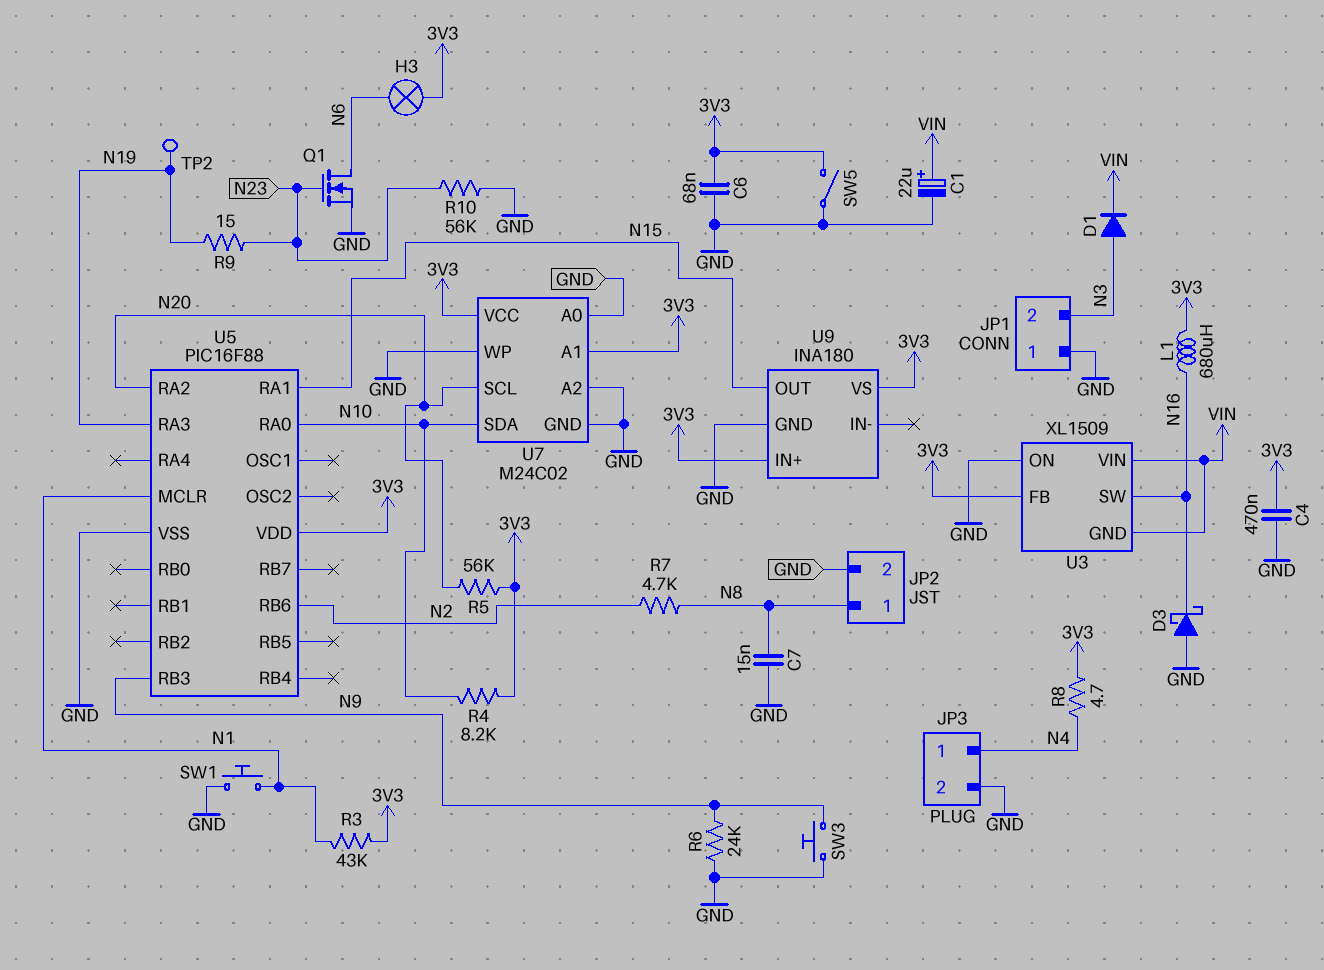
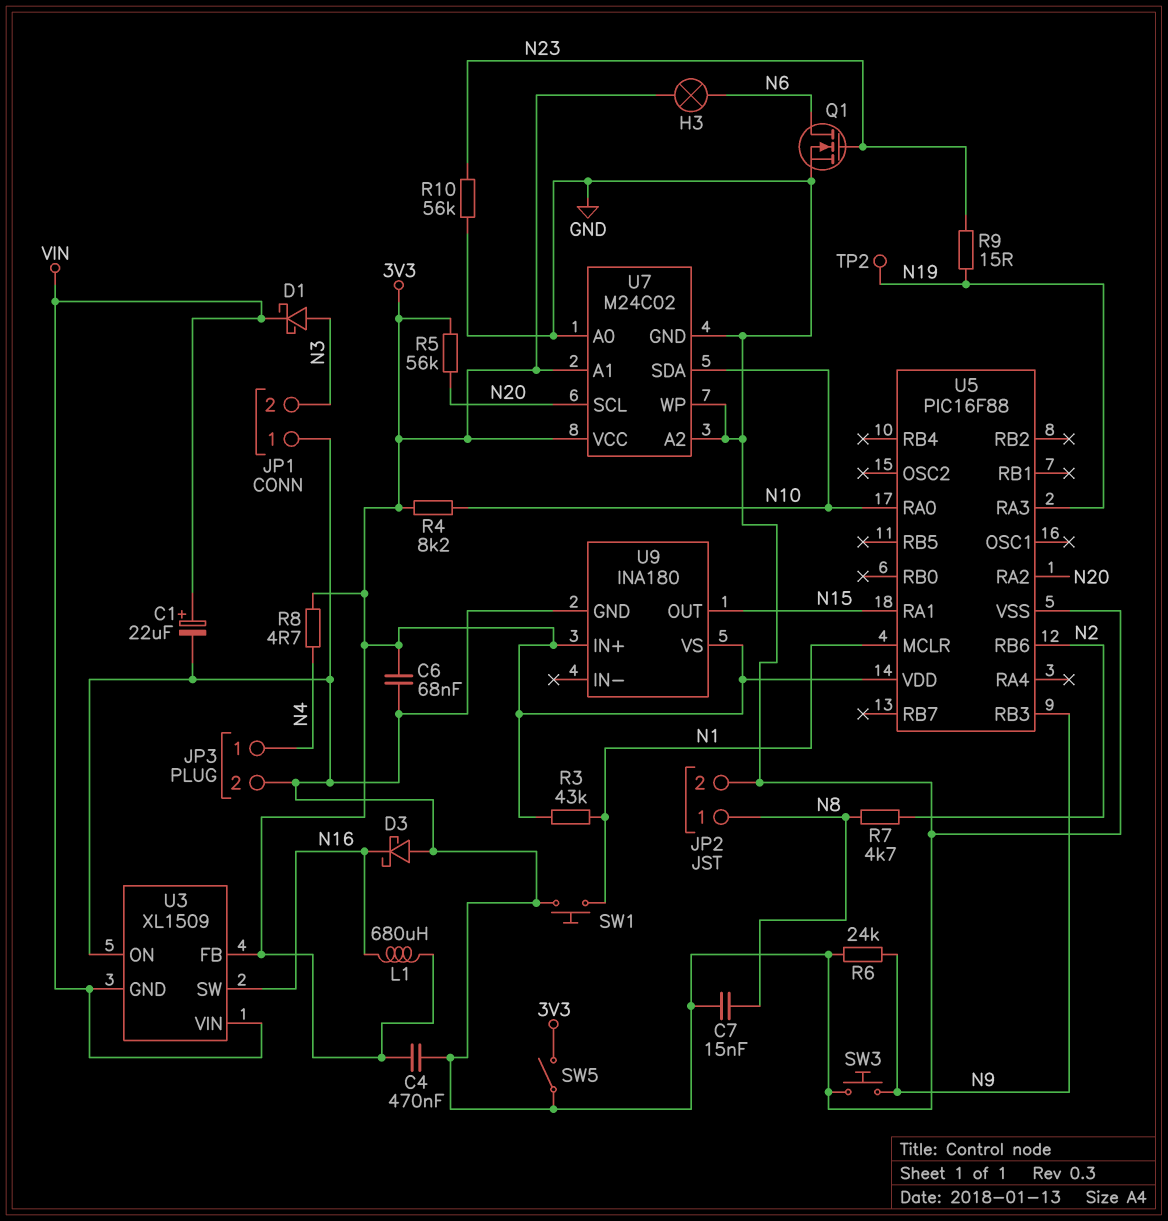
D1: diode (A N3, K VIN) -> schottky (A N3, K VIN)

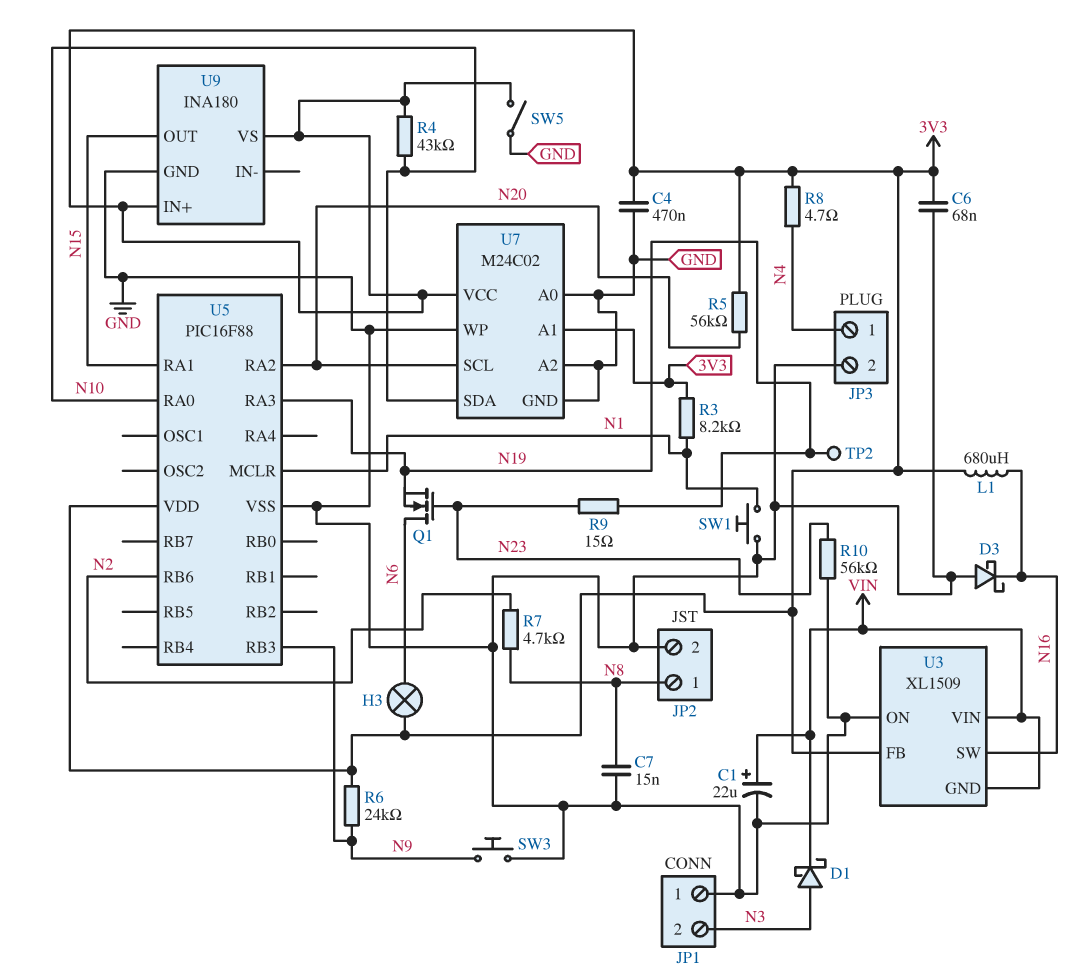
Q1: NMOS (G N23, D N6, S GND) -> NMOS (G N23, D N6, S N19)
R3: 43k (3V3, N1) -> 8.2k (3V3, N1)
R4: 8.2k (3V3, N10) -> 43k (3V3, N10)
R6: 24k (GND, N9) -> 24k (3V3, N9)

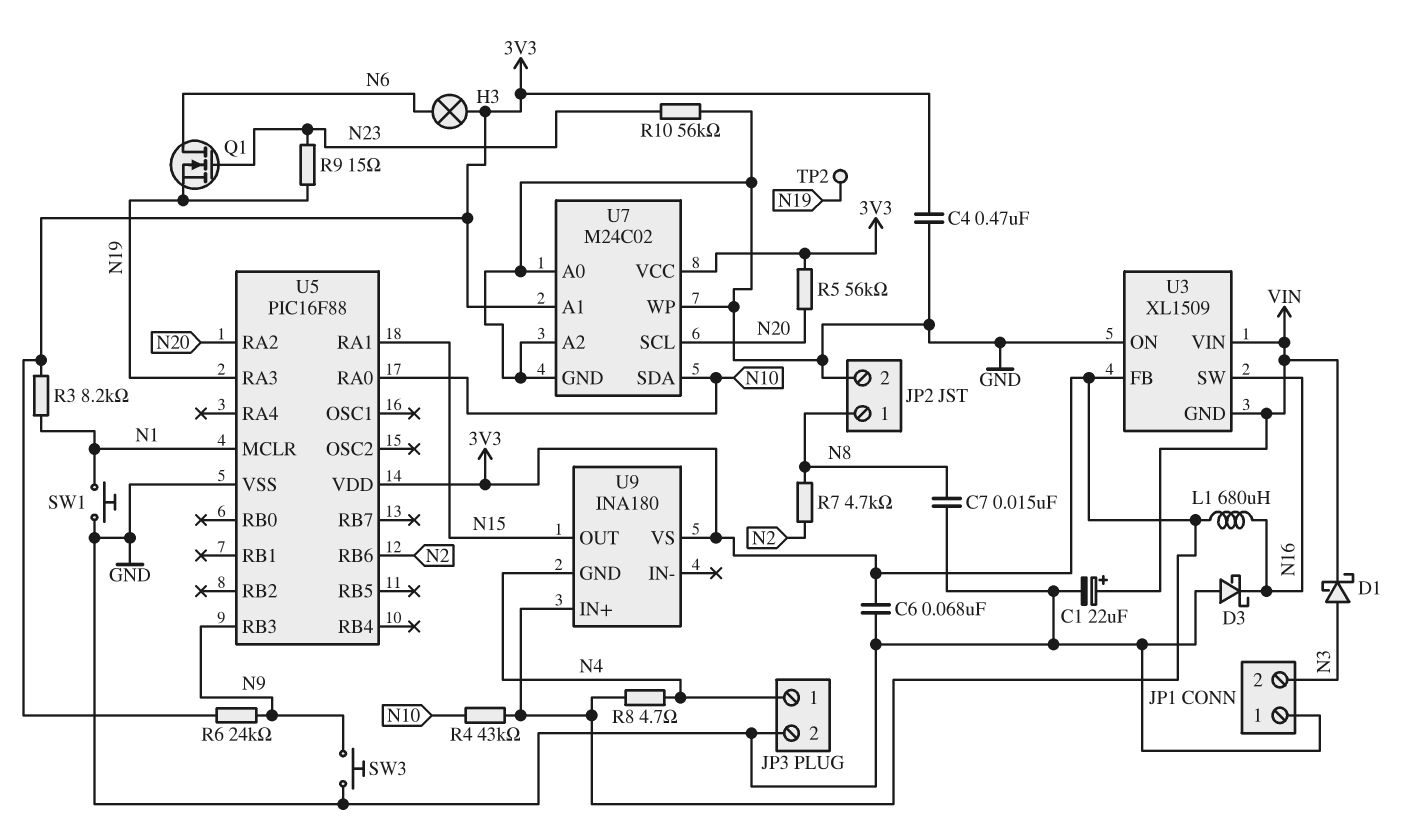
SW5: switch (3V3, GND) -> none
U9 pin GND: GND -> N4

